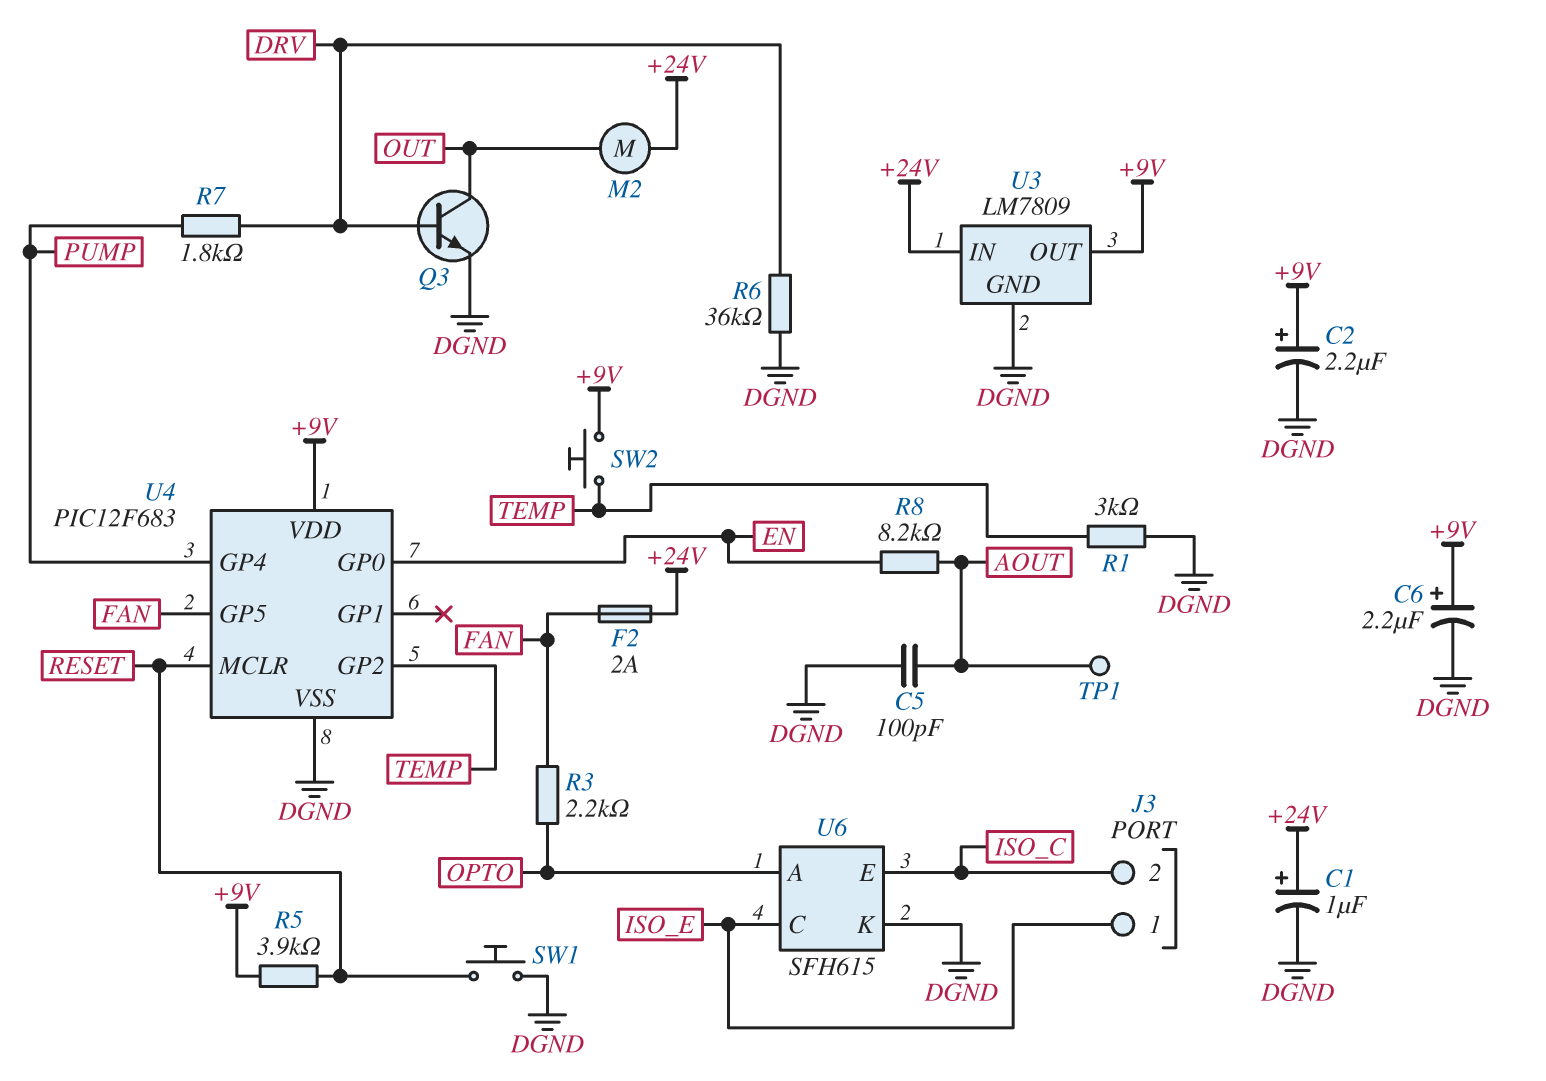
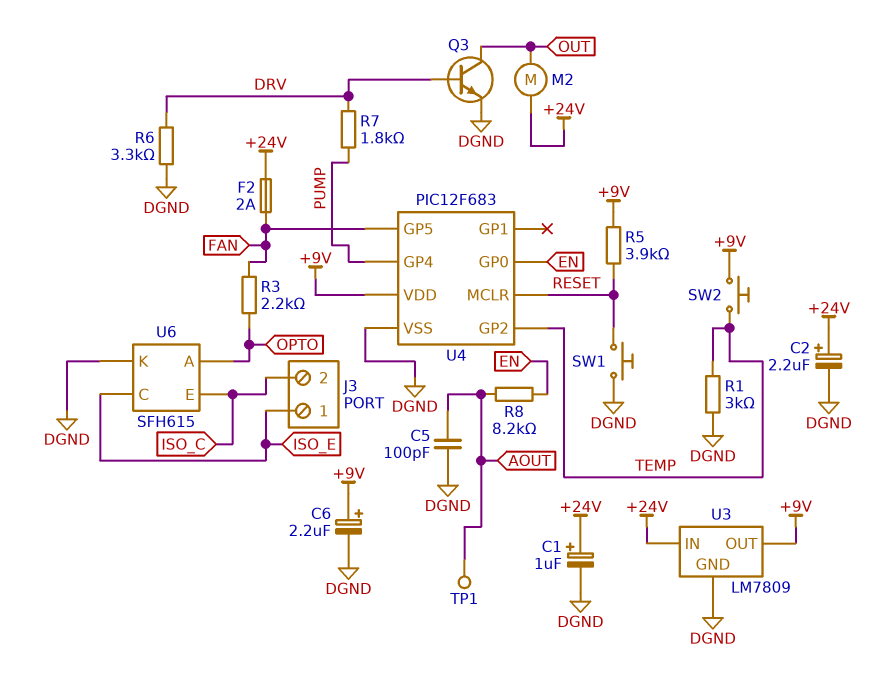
C2: 2.2uF (plus +9V, minus DGND) -> 2.2uF (plus +24V, minus DGND)
R6: 36k (DGND, DRV) -> 3.3k (DGND, DRV)

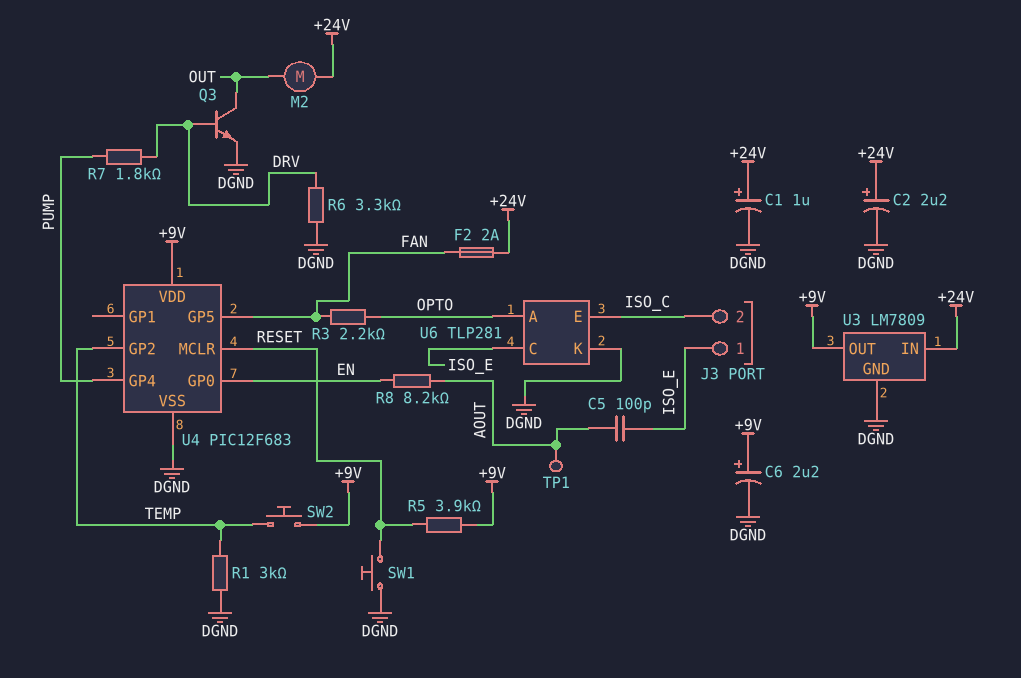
C5: 100pF (AOUT, DGND) -> 100pF (AOUT, ISO_E)
U6: SFH615 -> TLP281

